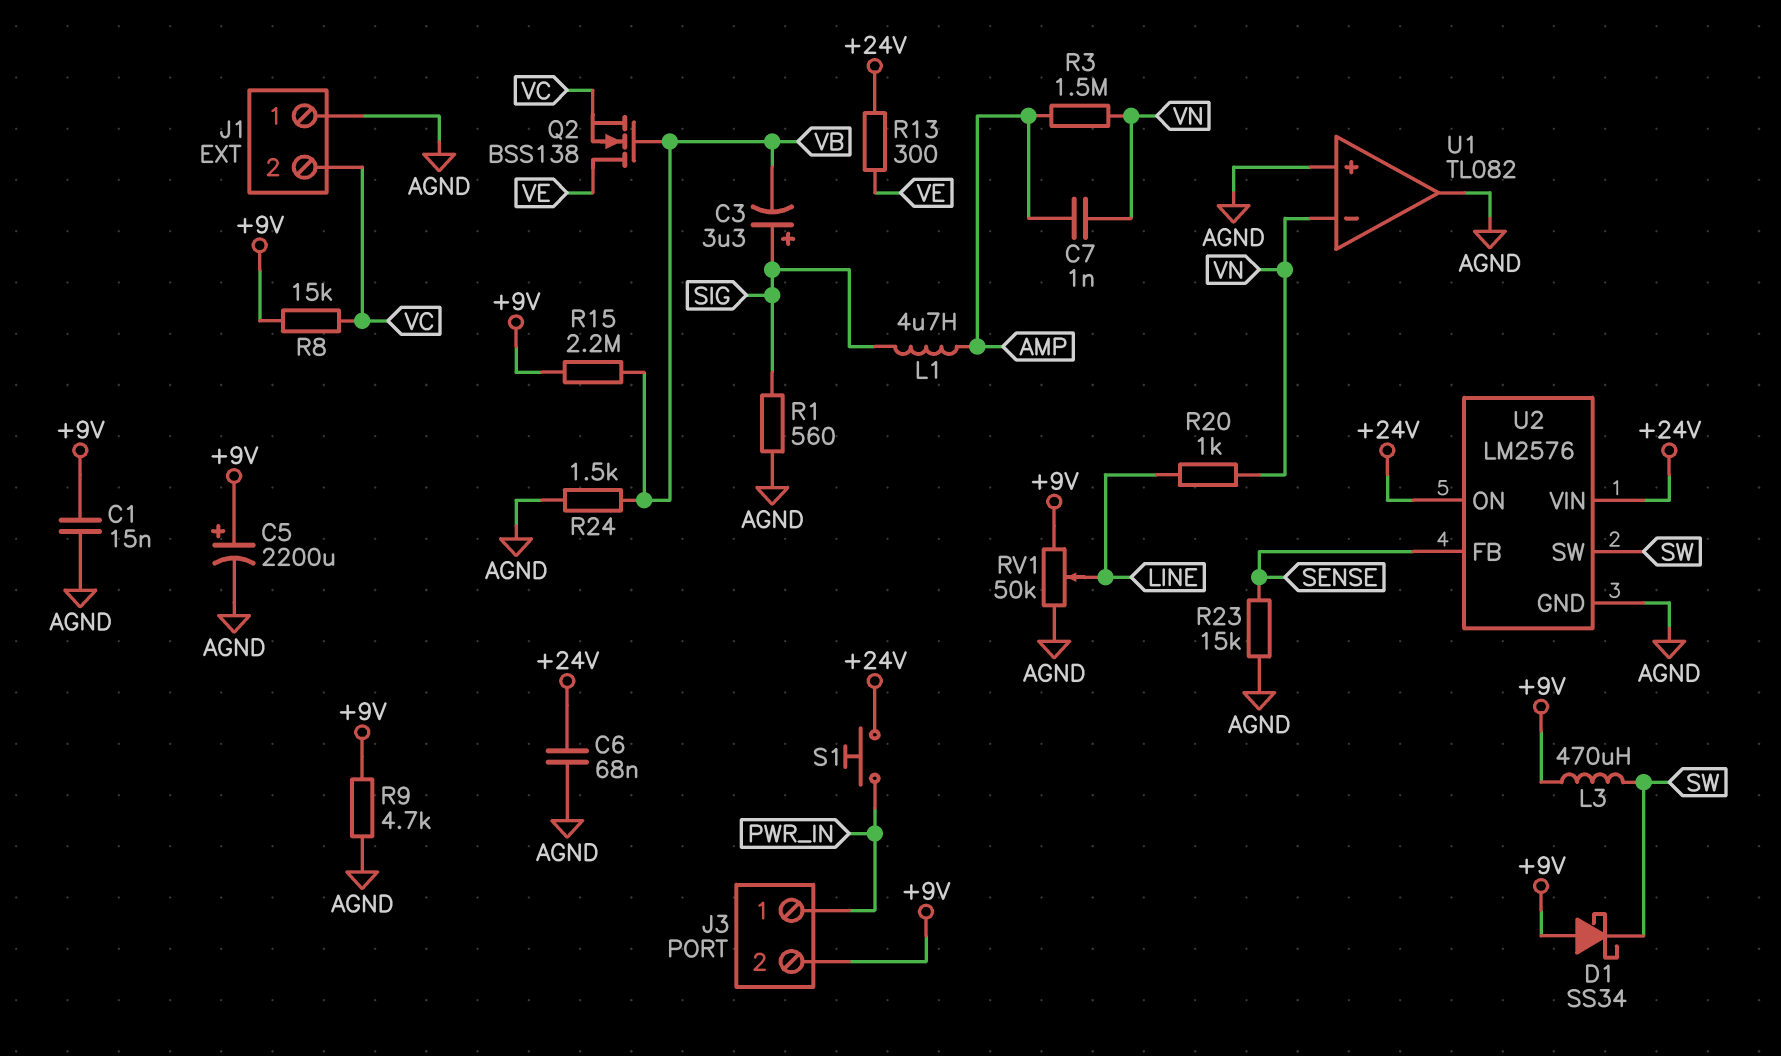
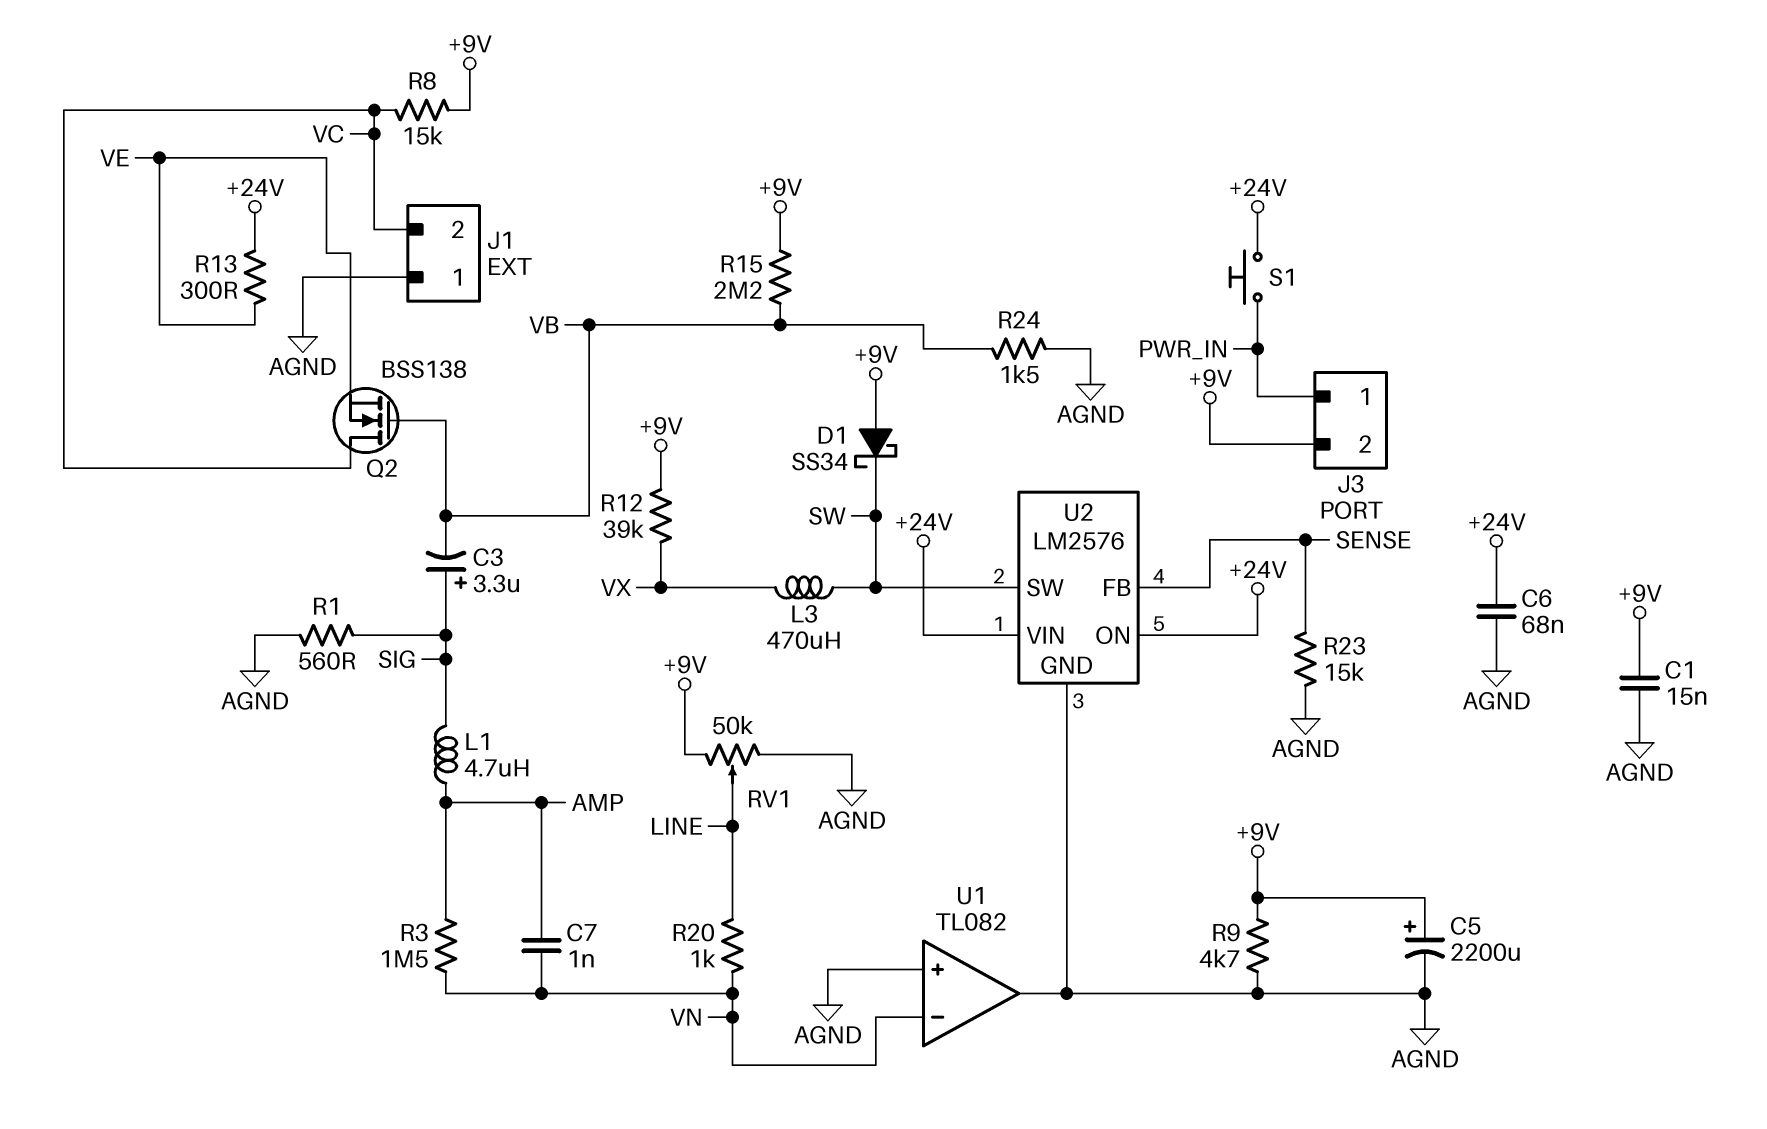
L3: 470uH (+9V, SW) -> 470uH (SW, VX)
Q2: NMOS BSS138 (G VB, D VE, S VC) -> NMOS BSS138 (G VB, D VC, S VE)
R12: none -> 39k (+9V, VX)

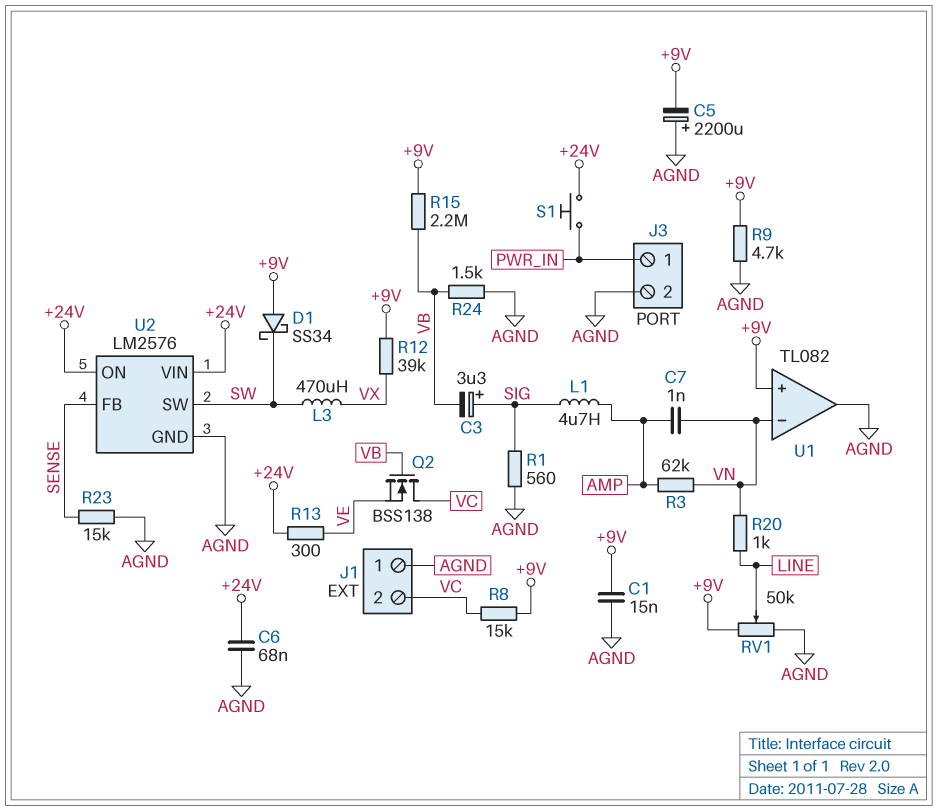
C5: 2200uF (plus +9V, minus AGND) -> 2200uF (plus AGND, minus +9V)
J3 pin 2: +9V -> AGND
R3: 1.5M (AMP, VN) -> 62k (AMP, VN)
U1 pin in+: AGND -> +9V

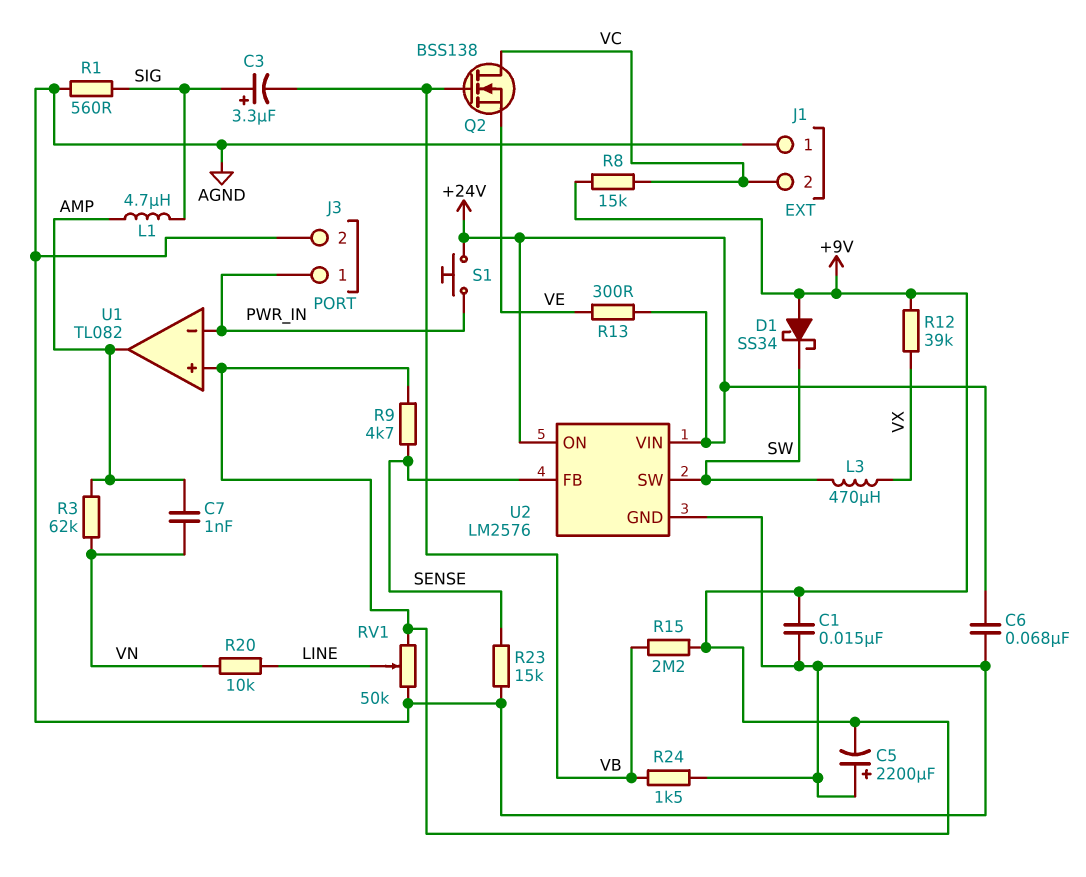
R9: 4.7k (+9V, AGND) -> 4.7k (+9V, SENSE)
R20: 1k (LINE, VN) -> 10k (LINE, VN)
U1 pin in-: VN -> PWR_IN
U1 pin out: AGND -> AMP

